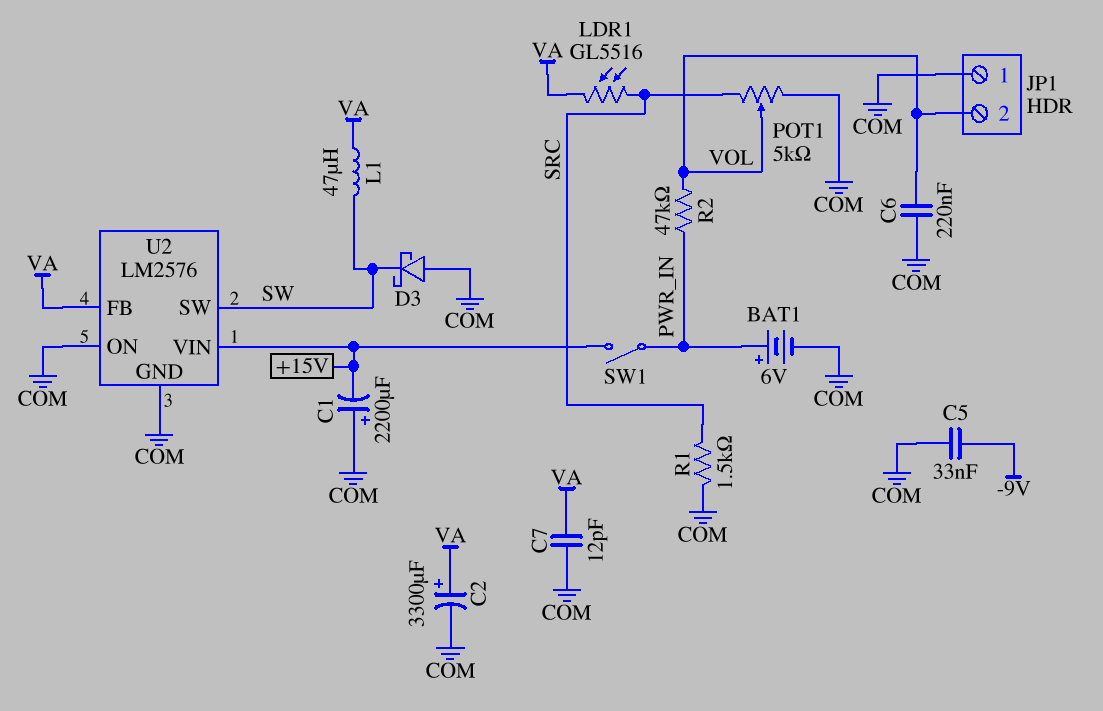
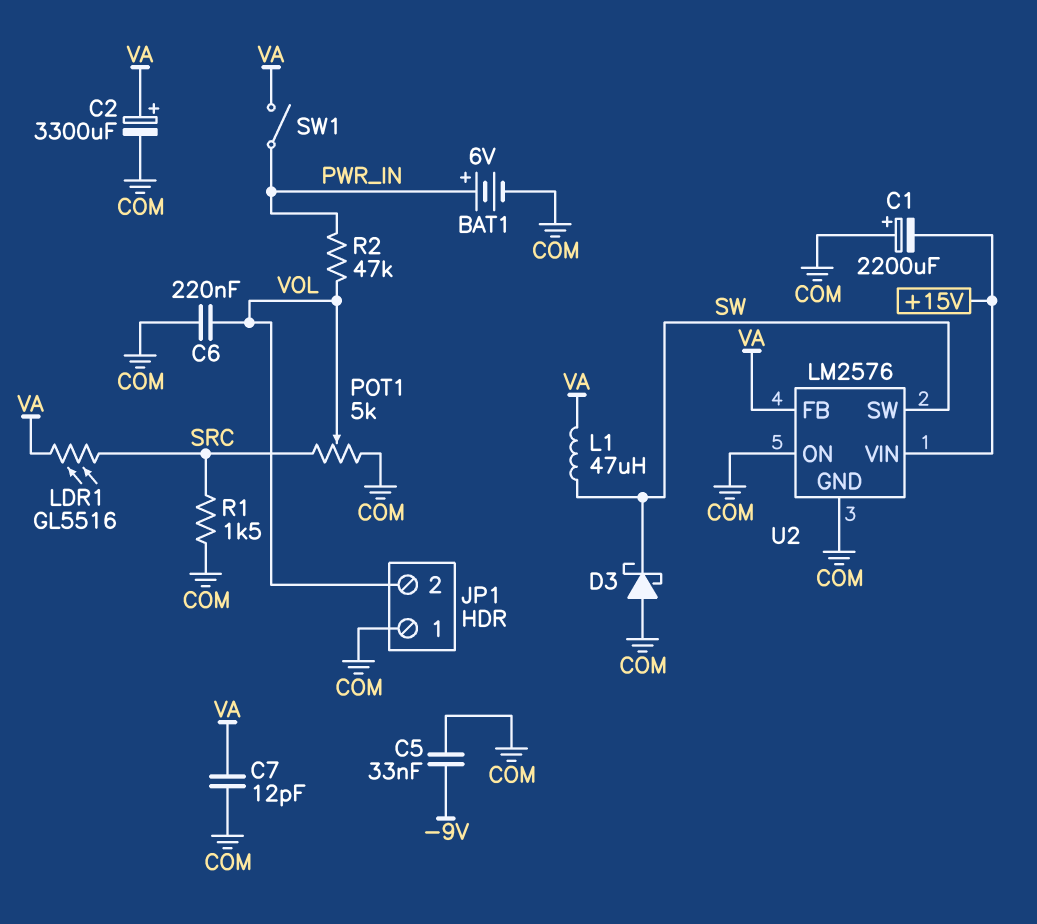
SW1: switch (+15V, PWR_IN) -> switch (PWR_IN, VA)

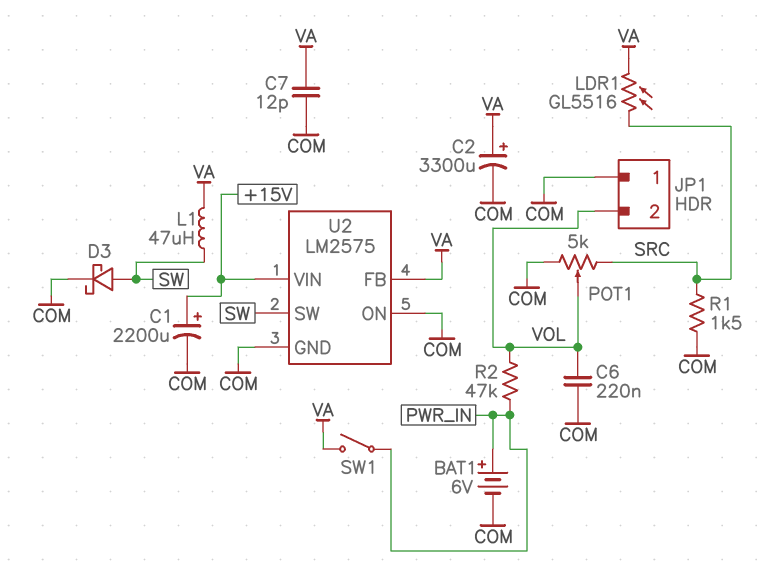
C1: 2200uF (plus COM, minus +15V) -> 2200uF (plus +15V, minus COM)
C5: 33nF (-9V, COM) -> none
D3: schottky (A COM, K SW) -> schottky (A SW, K COM)
U2: LM2576 -> LM2575

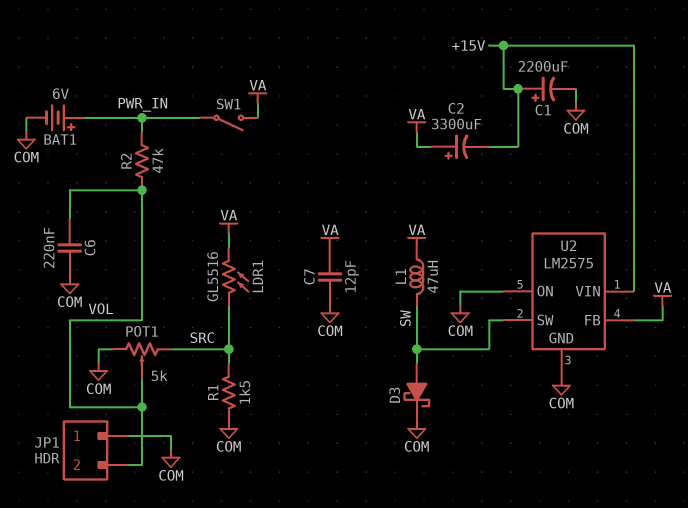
C2: 3300uF (plus VA, minus COM) -> 3300uF (plus VA, minus +15V)

